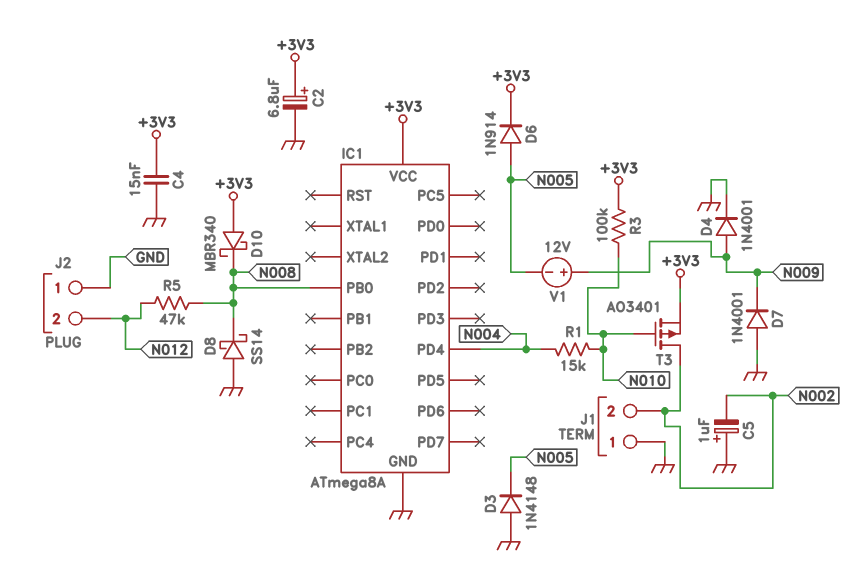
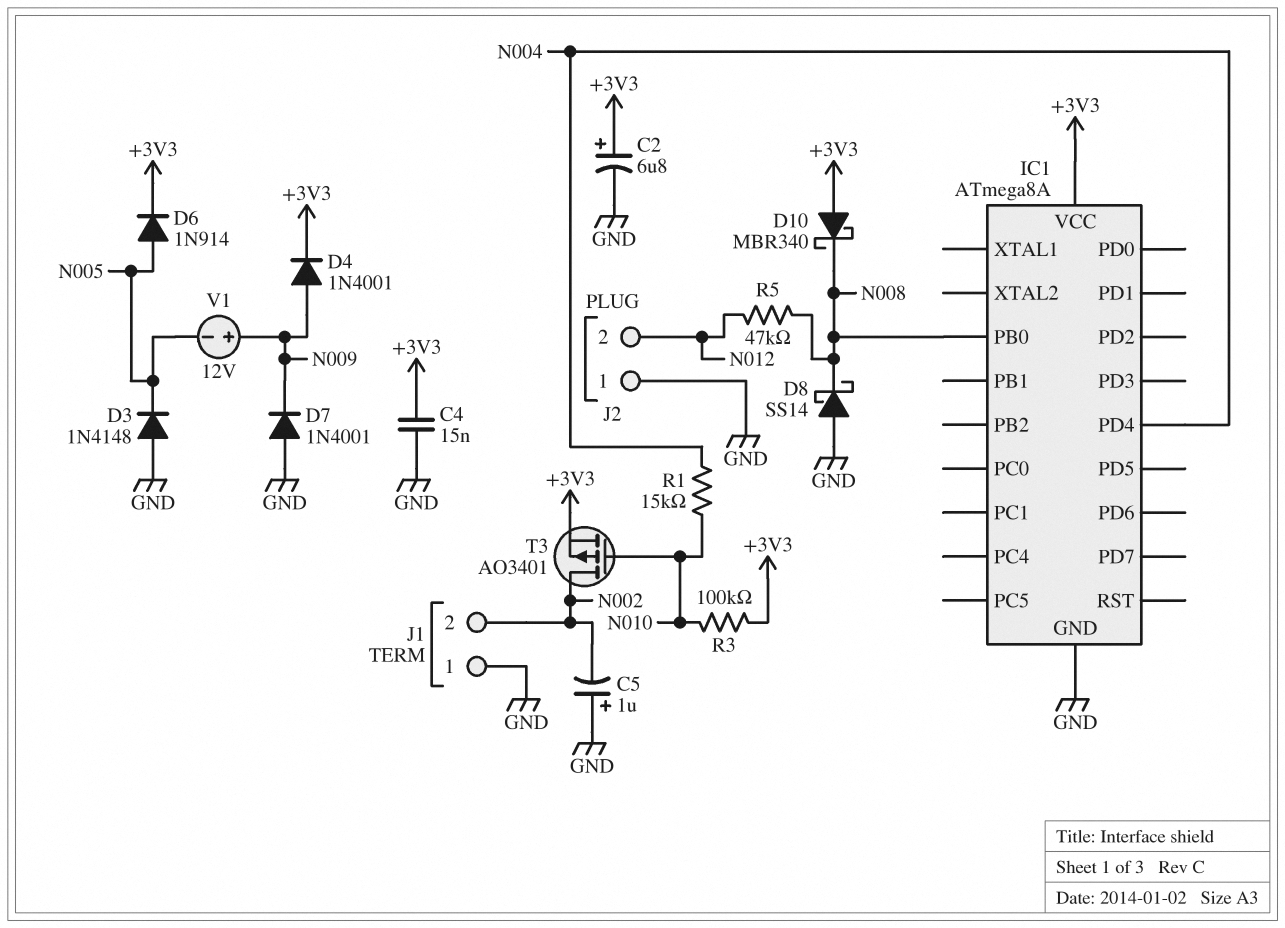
D4: diode 1N4001 (A N009, K GND) -> diode 1N4001 (A N009, K +3V3)

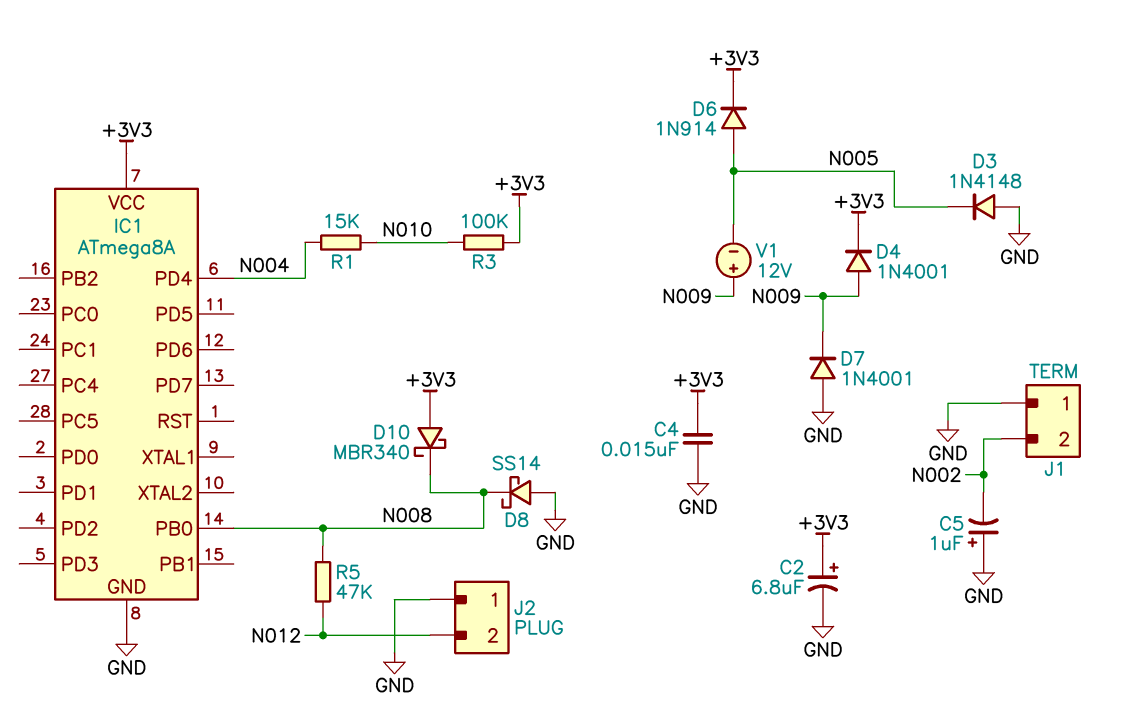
T3: PMOS AO3401 (G N010, D N002, S +3V3) -> none

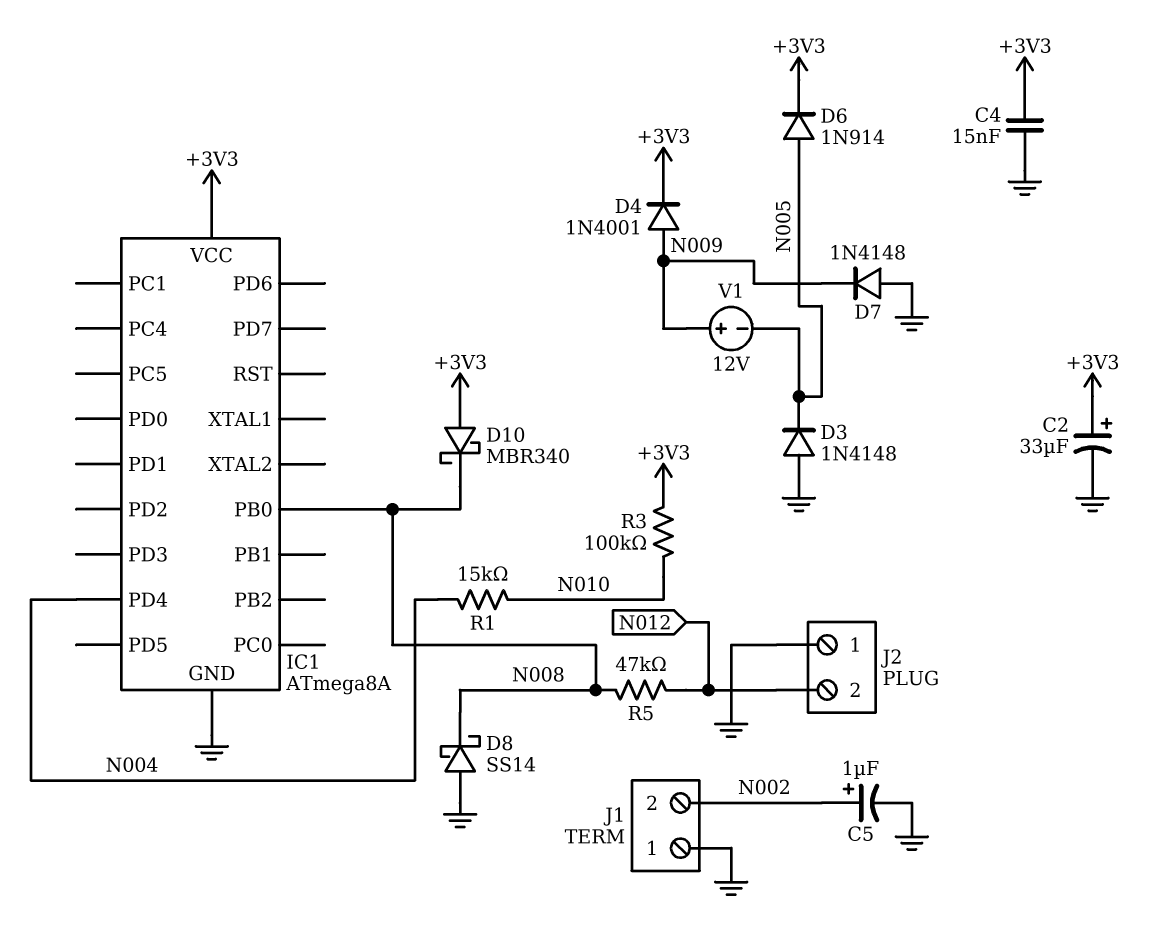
C2: 6.8uF (plus +3V3, minus GND) -> 33uF (plus +3V3, minus GND)
C5: 1uF (plus GND, minus N002) -> 1uF (plus N002, minus GND)
D7: diode 1N4001 (A GND, K N009) -> diode 1N4148 (A GND, K N009)

